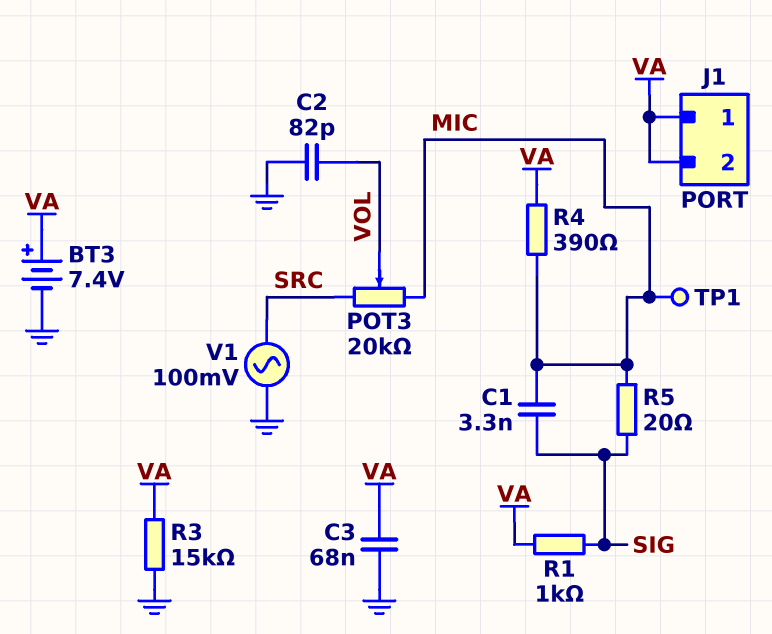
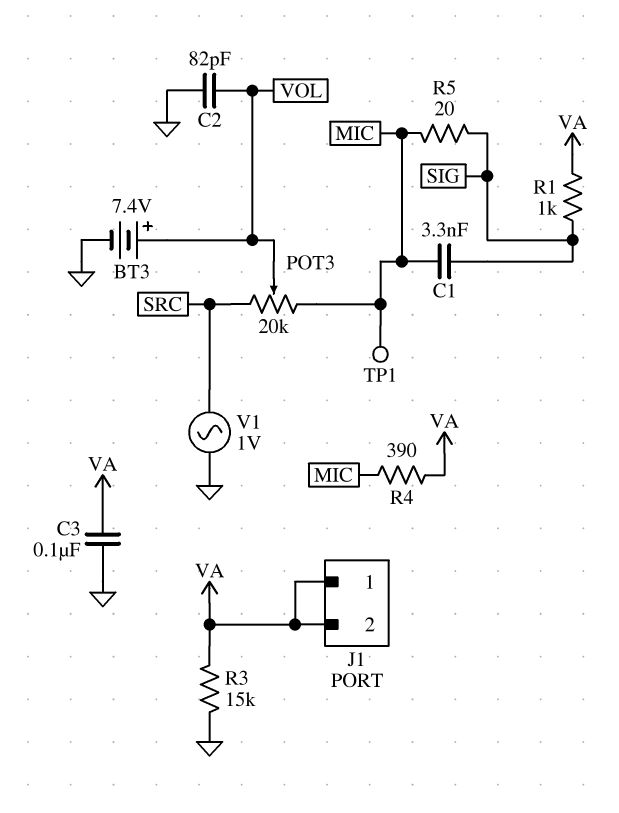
BT3: 7.4V (plus VA, minus GND) -> 7.4V (plus VOL, minus GND)
C3: 68nF (GND, VA) -> 100nF (GND, VA)
V1: AC 100mV (GND, SRC) -> AC 1V (GND, SRC)

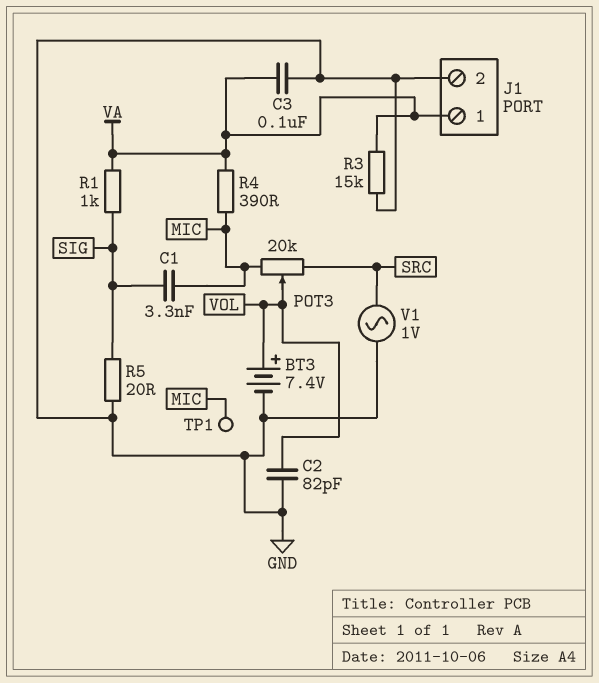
J1 pin 2: VA -> GND
R5: 20 (MIC, SIG) -> 20 (GND, SIG)

